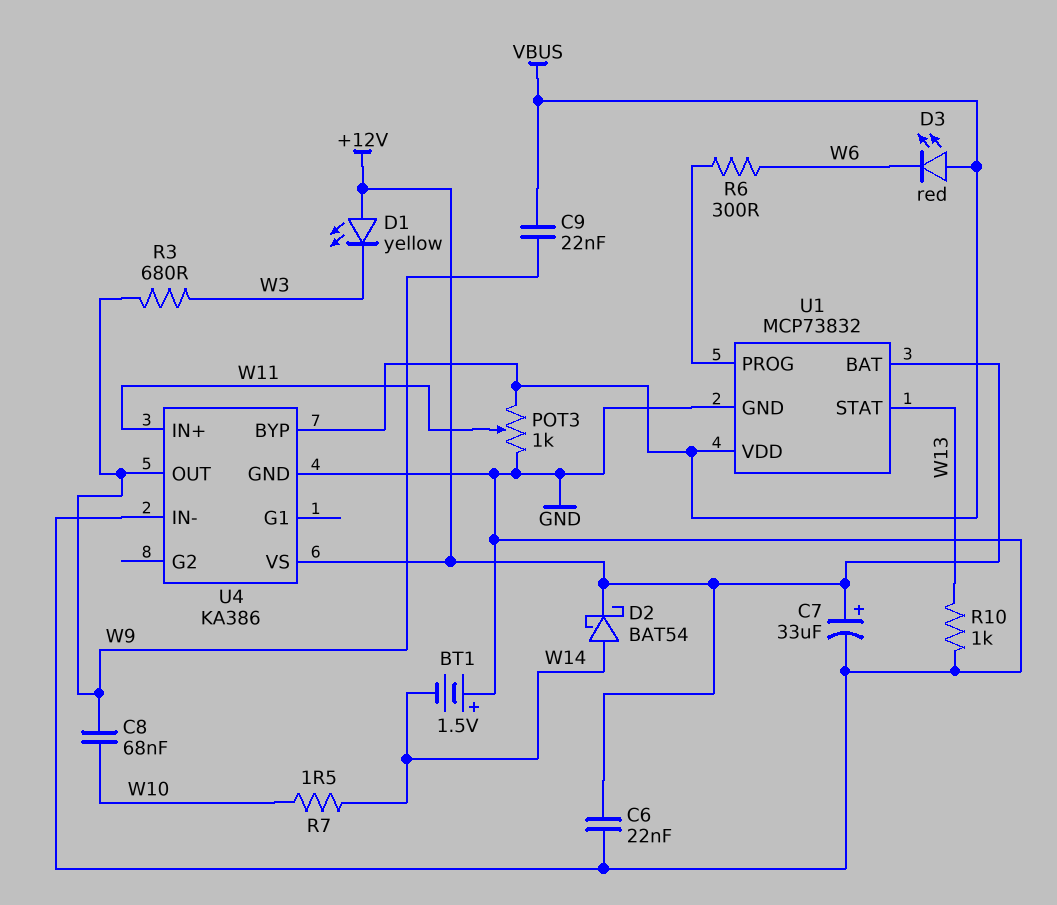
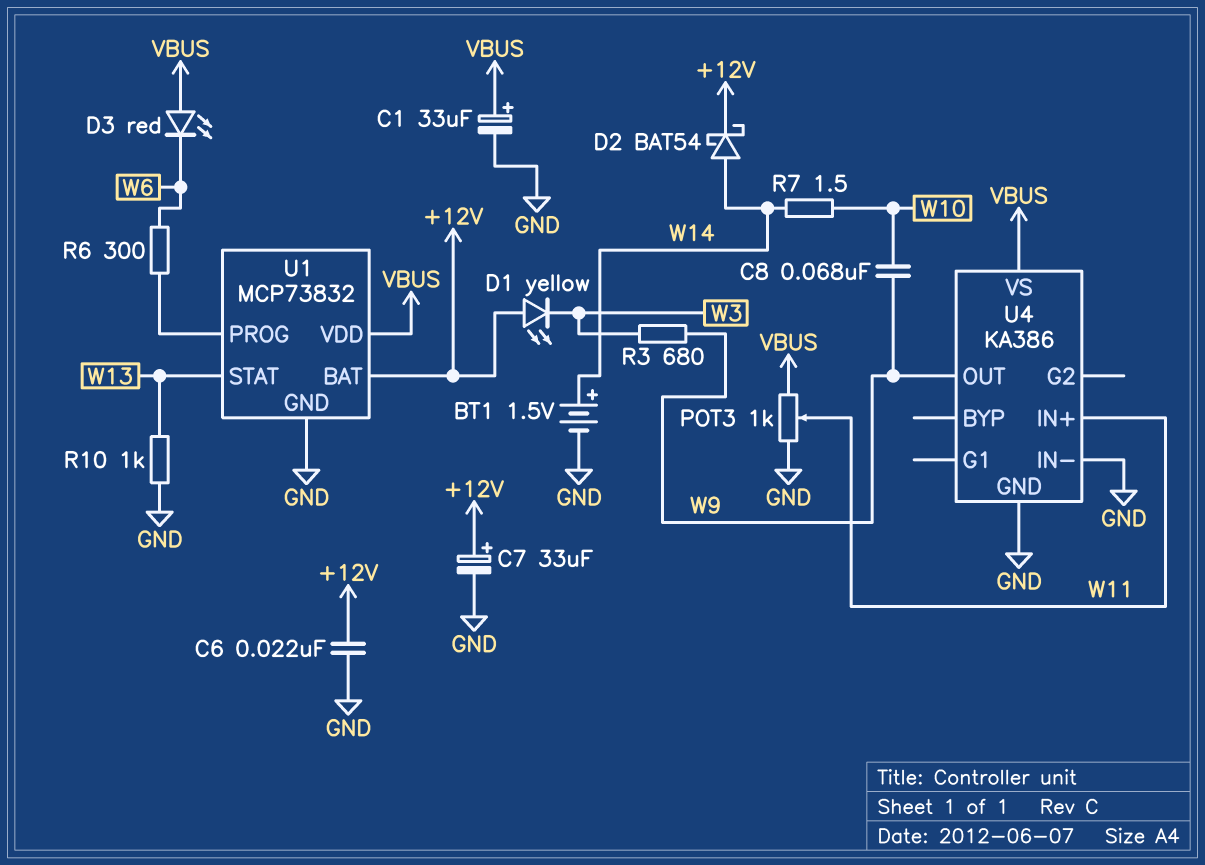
BT1: 1.5V (plus GND, minus W14) -> 1.5V (plus W14, minus GND)
C1: none -> 33uF (plus VBUS, minus GND)
C9: 22nF (VBUS, W9) -> none
U4 pin BYP: VBUS -> none
U4 pin VS: +12V -> VBUS

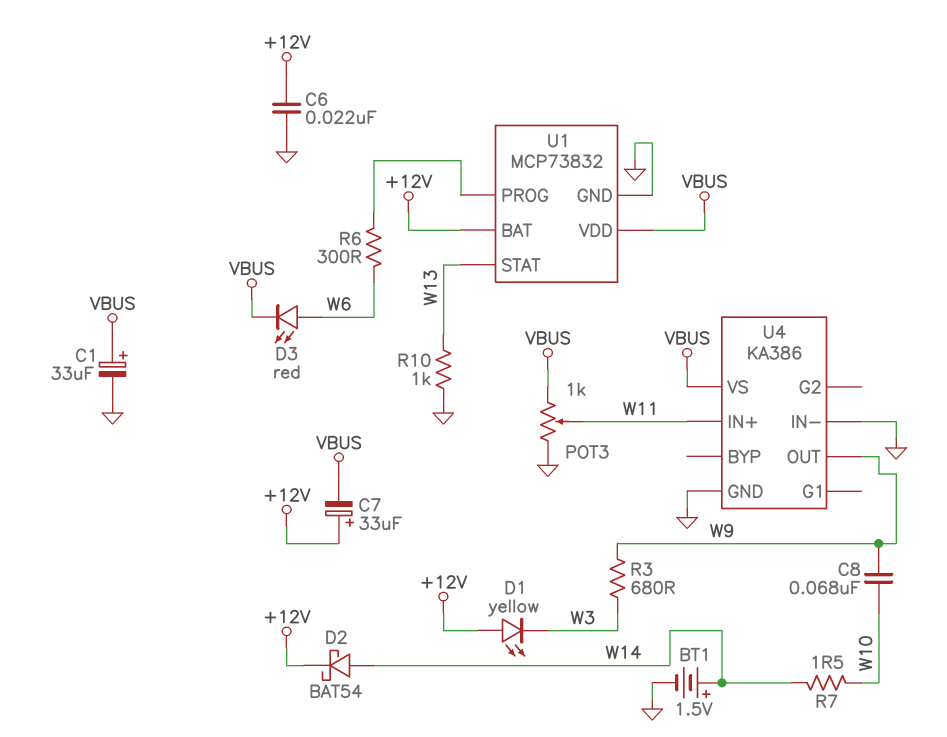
C7: 33uF (plus +12V, minus GND) -> 33uF (plus +12V, minus VBUS)
D3: LED red (A VBUS, K W6) -> LED red (A W6, K VBUS)

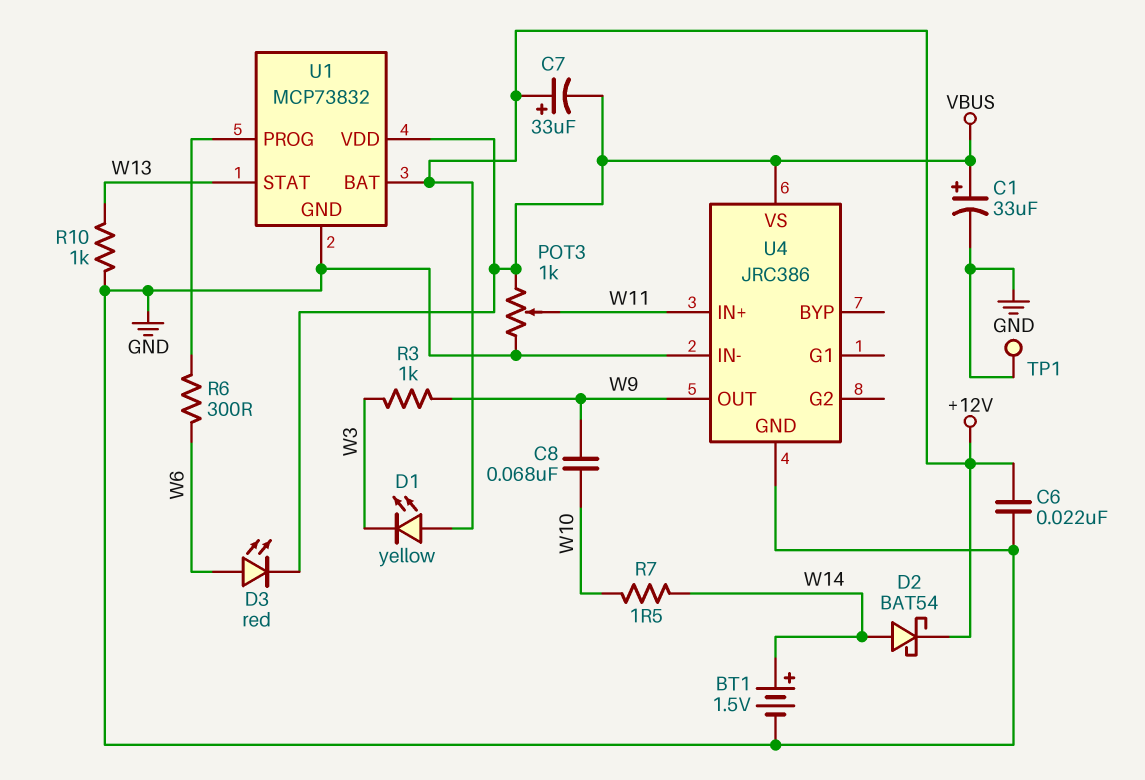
R3: 680 (W3, W9) -> 1k (W3, W9)
TP1: none -> test point (GND)
U4: KA386 -> JRC386

